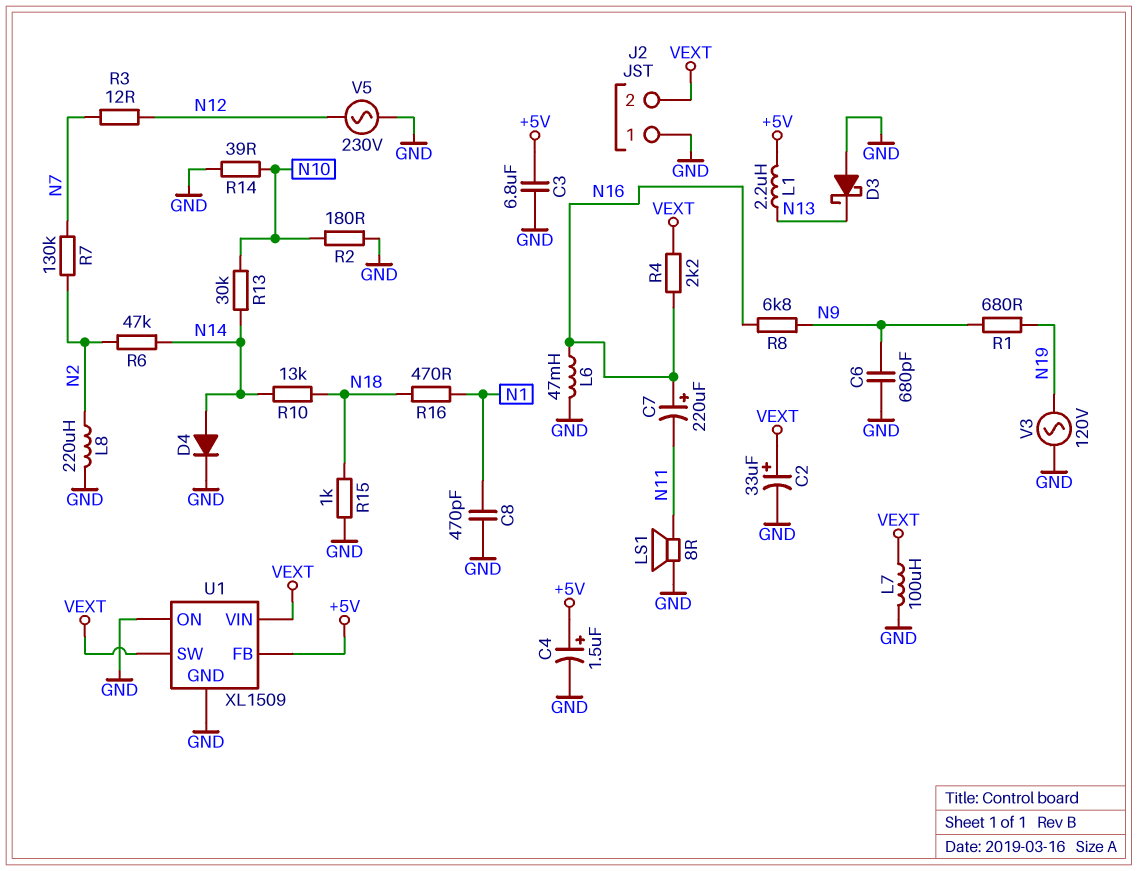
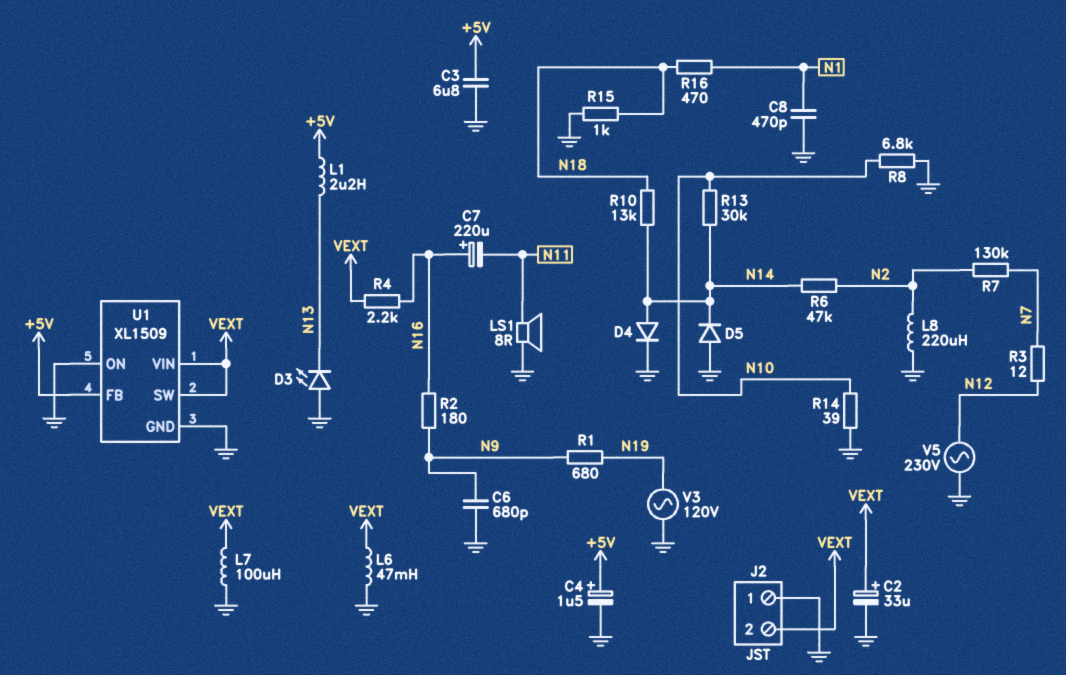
D3: schottky (A GND, K N13) -> LED (A GND, K N13)
D5: none -> diode (A GND, K N14)
L6: 47mH (GND, N16) -> 47mH (GND, VEXT)
R2: 180 (GND, N10) -> 180 (N9, N16)
R8: 6.8k (N9, N16) -> 6.8k (GND, N10)

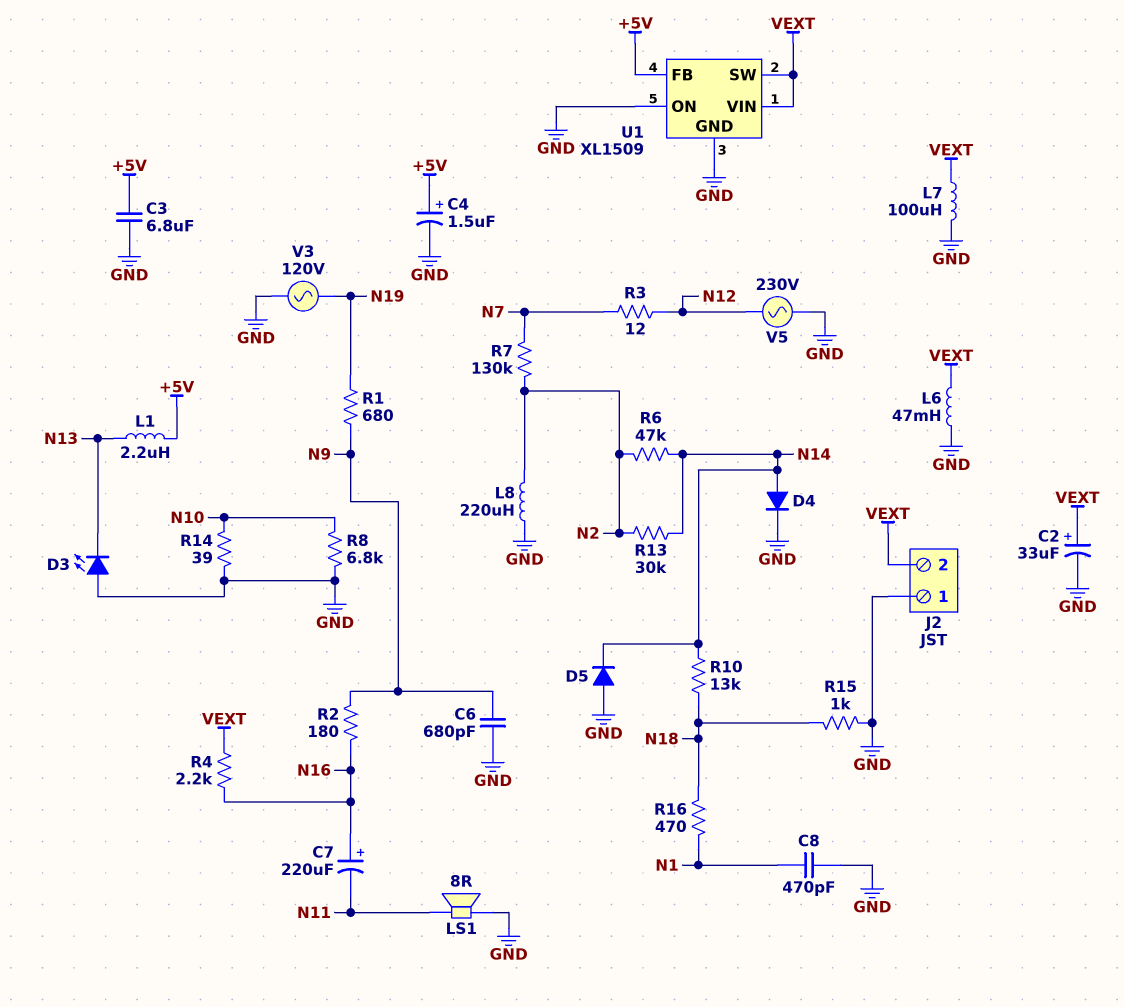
R13: 30k (N10, N14) -> 30k (N2, N14)

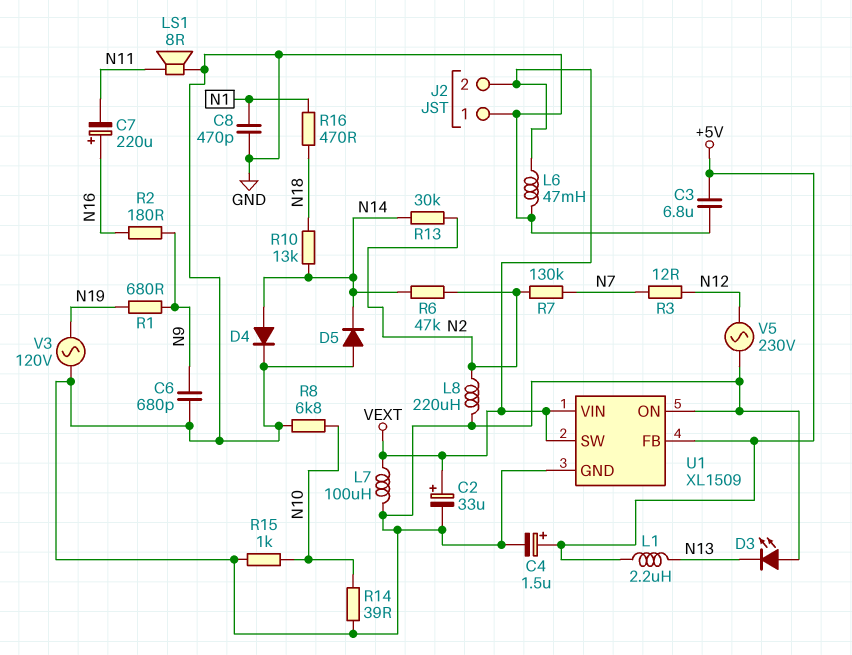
R4: 2.2k (N16, VEXT) -> none
R15: 1k (GND, N18) -> 1k (GND, N10)

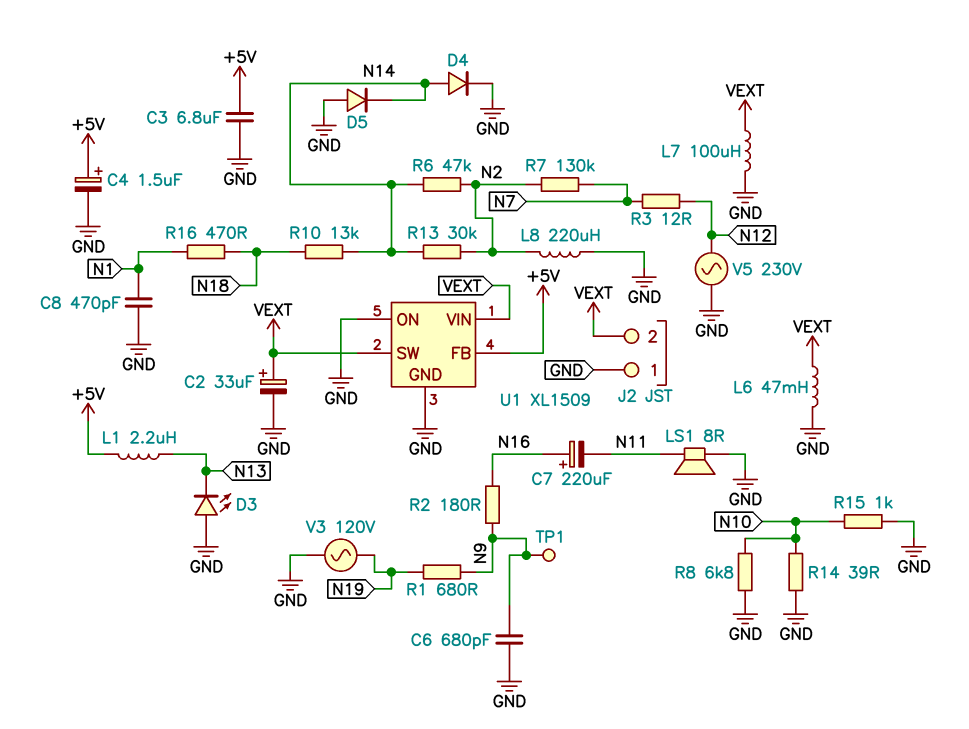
TP1: none -> test point (N9)

